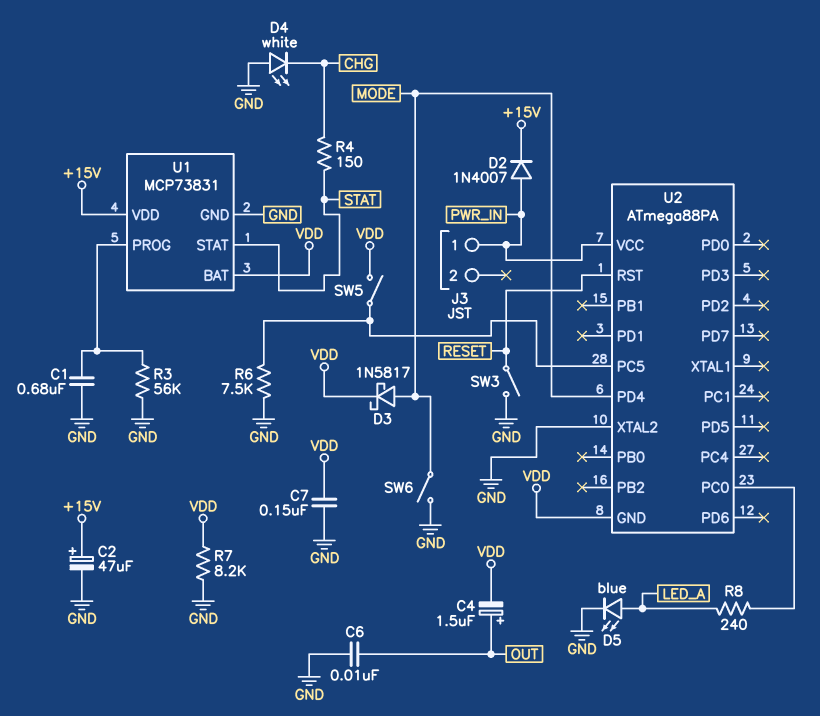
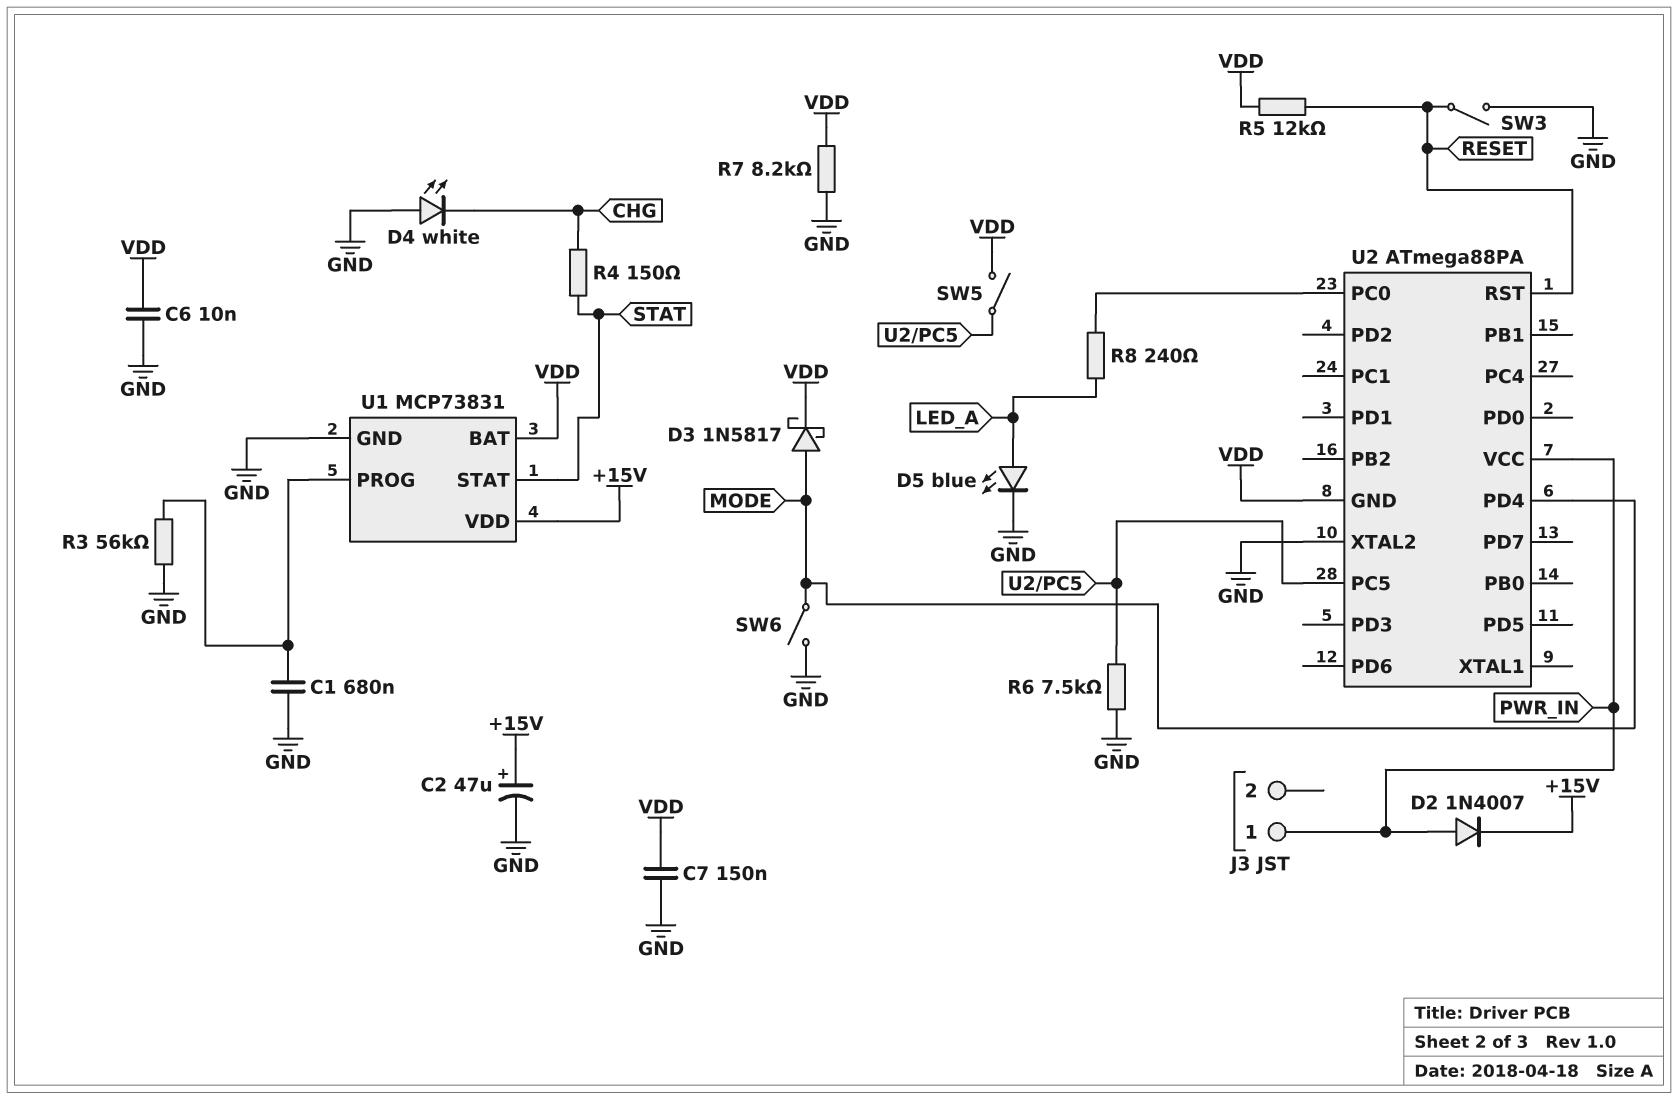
C4: 1.5uF (plus OUT, minus VDD) -> none
C6: 10nF (GND, OUT) -> 10nF (GND, VDD)
R5: none -> 12k (RESET, VDD)

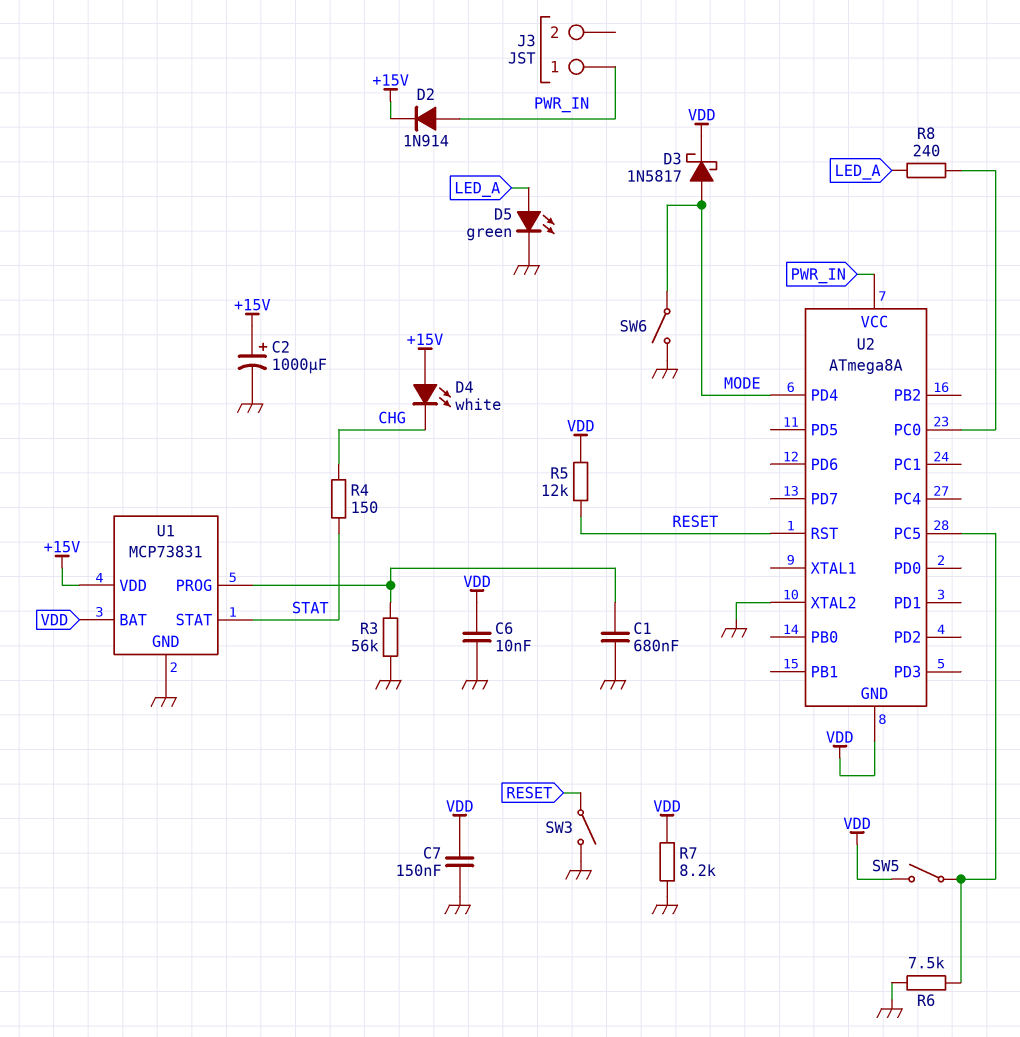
C2: 47uF (plus +15V, minus GND) -> 1000uF (plus +15V, minus GND)
D2: diode 1N4007 (A PWR_IN, K +15V) -> diode 1N914 (A PWR_IN, K +15V)
D4: LED white (A GND, K CHG) -> LED white (A +15V, K CHG)
D5: LED blue (A LED_A, K GND) -> LED green (A LED_A, K GND)
U2: ATmega88PA -> ATmega8A

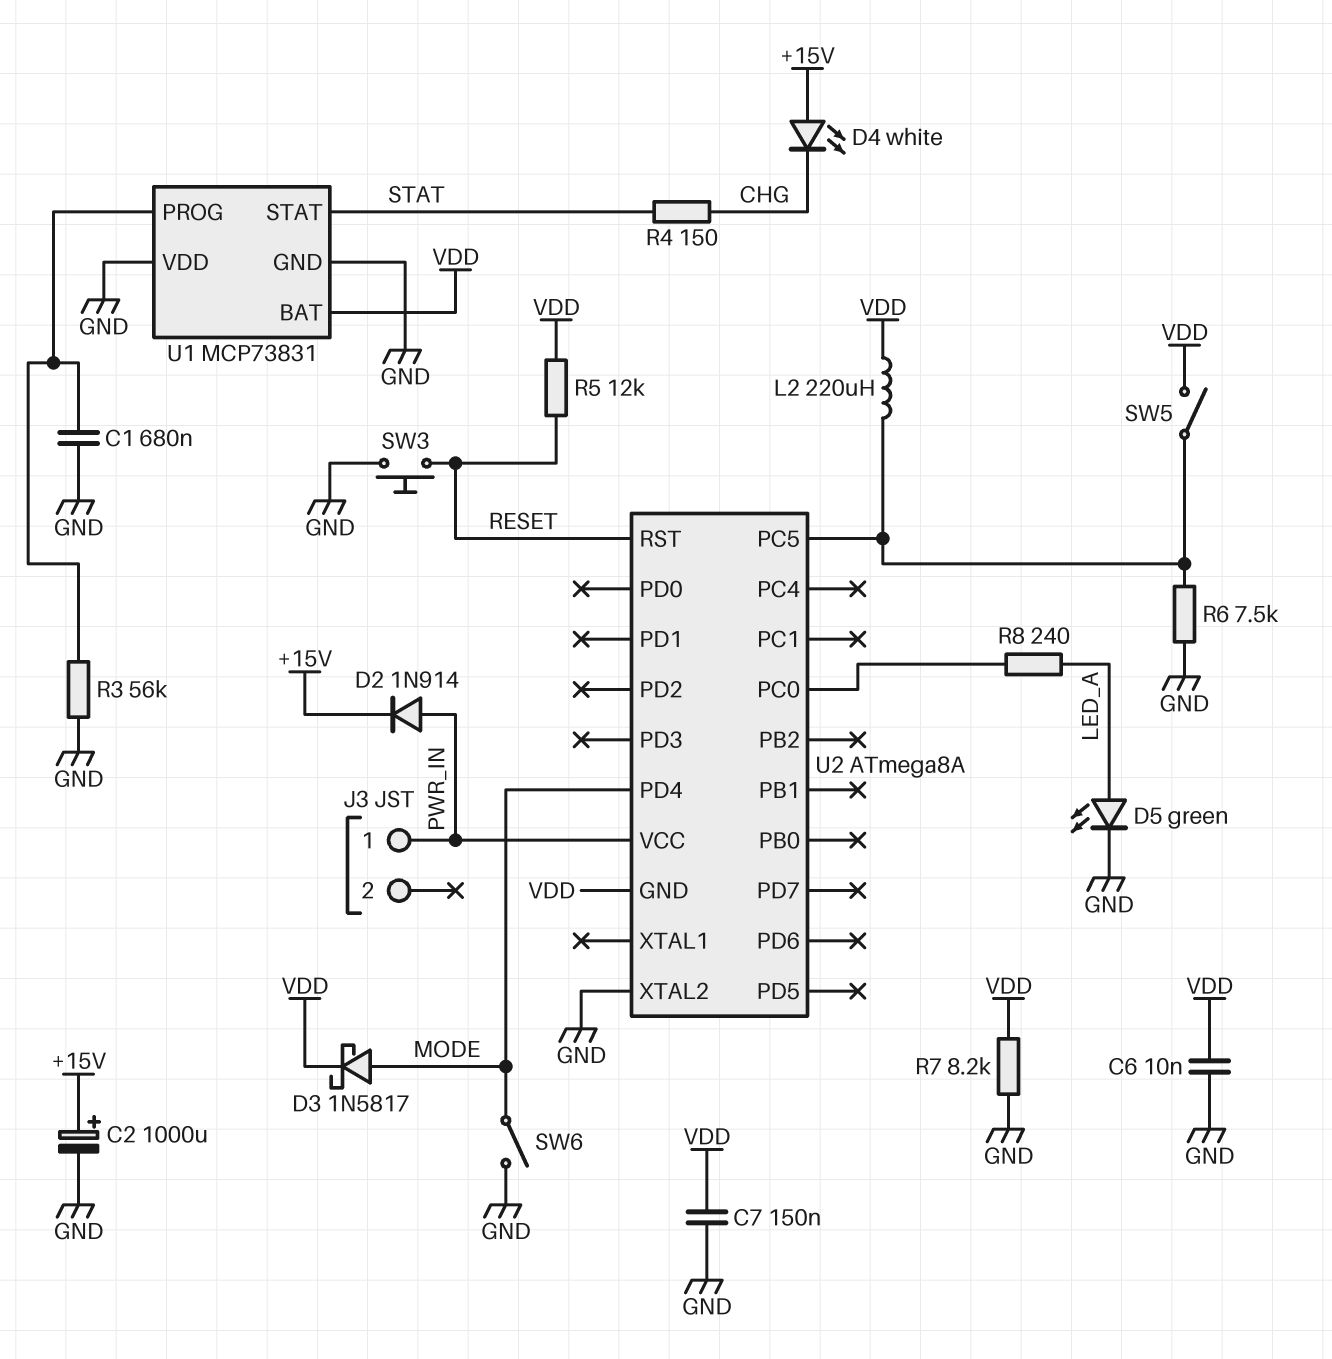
L2: none -> 220uH (U2/PC5, VDD)
SW3: switch (GND, RESET) -> button (GND, RESET)
U1 pin VDD: +15V -> GND

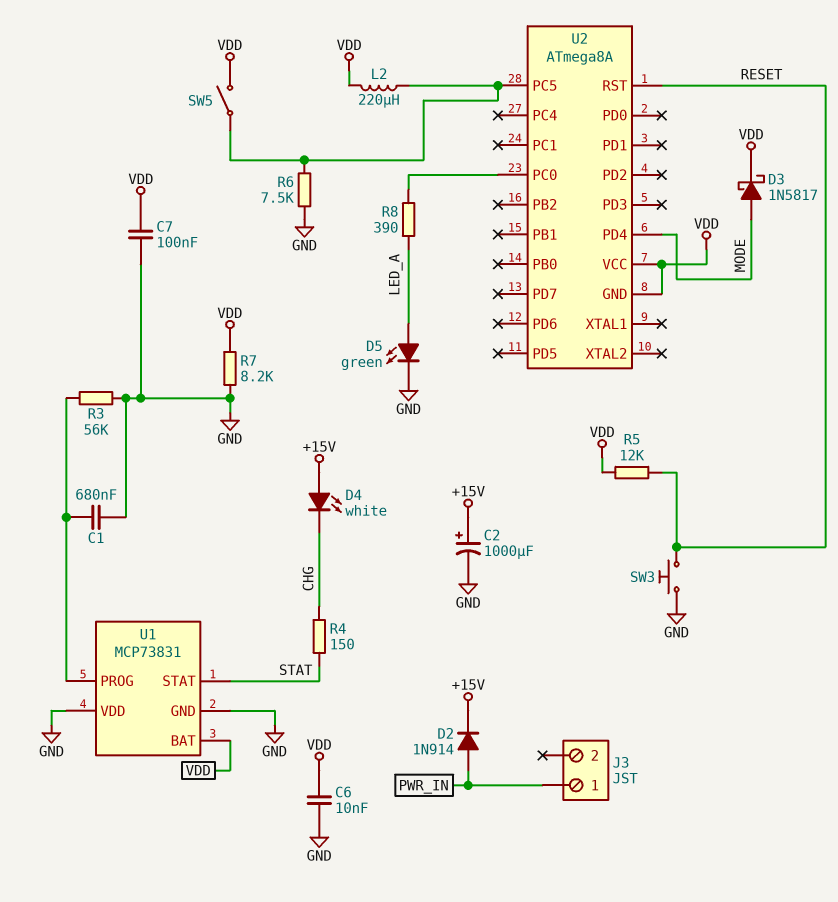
C7: 150nF (GND, VDD) -> 100nF (GND, VDD)
R8: 240 (LED_A, U2/PC0) -> 390 (LED_A, U2/PC0)
SW6: switch (GND, MODE) -> none
U2 pin VCC: PWR_IN -> VDD
U2 pin XTAL2: GND -> none

